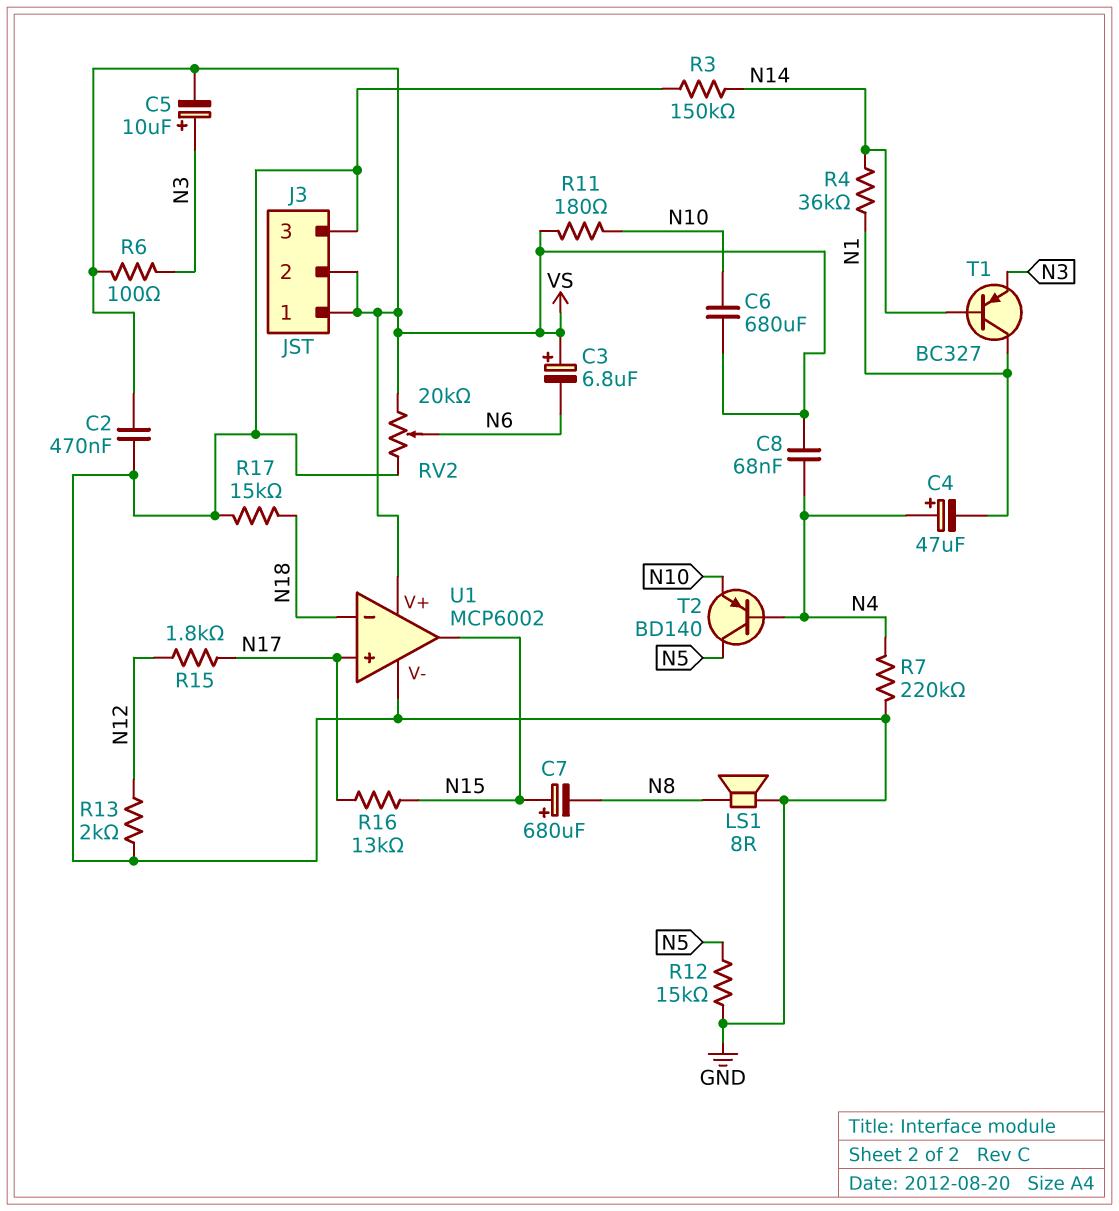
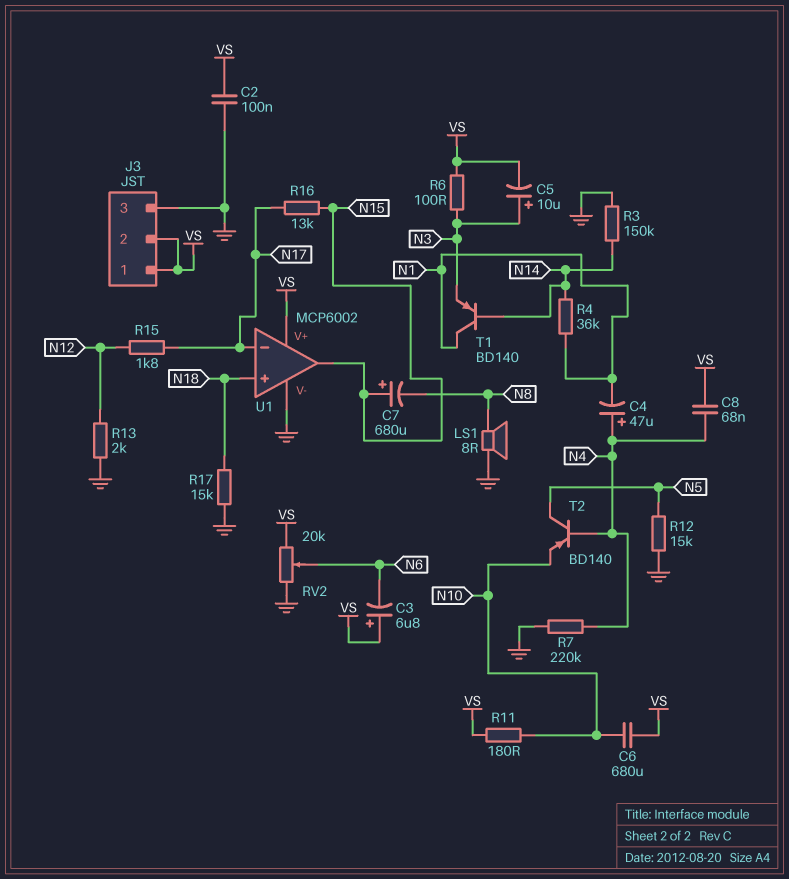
C2: 470nF (GND, VS) -> 100nF (GND, VS)
T1: PNP BC327 (B N14, C N1, E N3) -> PNP BD140 (B N14, C N1, E N3)
U1 pin in+: N17 -> N18
U1 pin in-: N18 -> N17

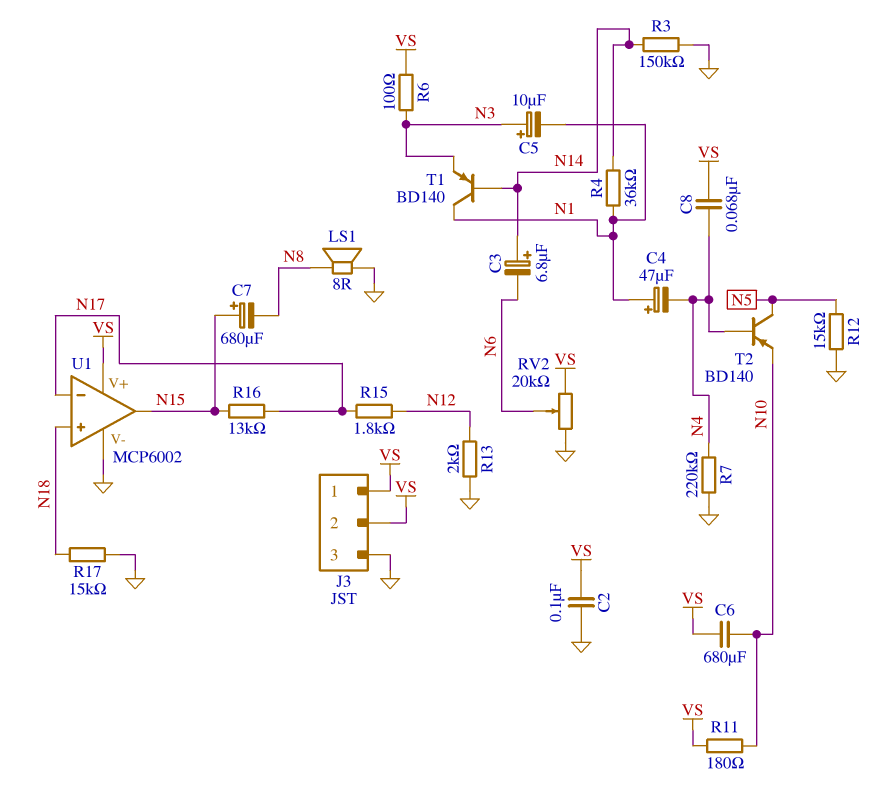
C3: 6.8uF (plus VS, minus N6) -> 6.8uF (plus N14, minus N6)
C4: 47uF (plus N4, minus N1) -> 47uF (plus N1, minus N4)
C5: 10uF (plus N3, minus VS) -> 10uF (plus N3, minus N1)

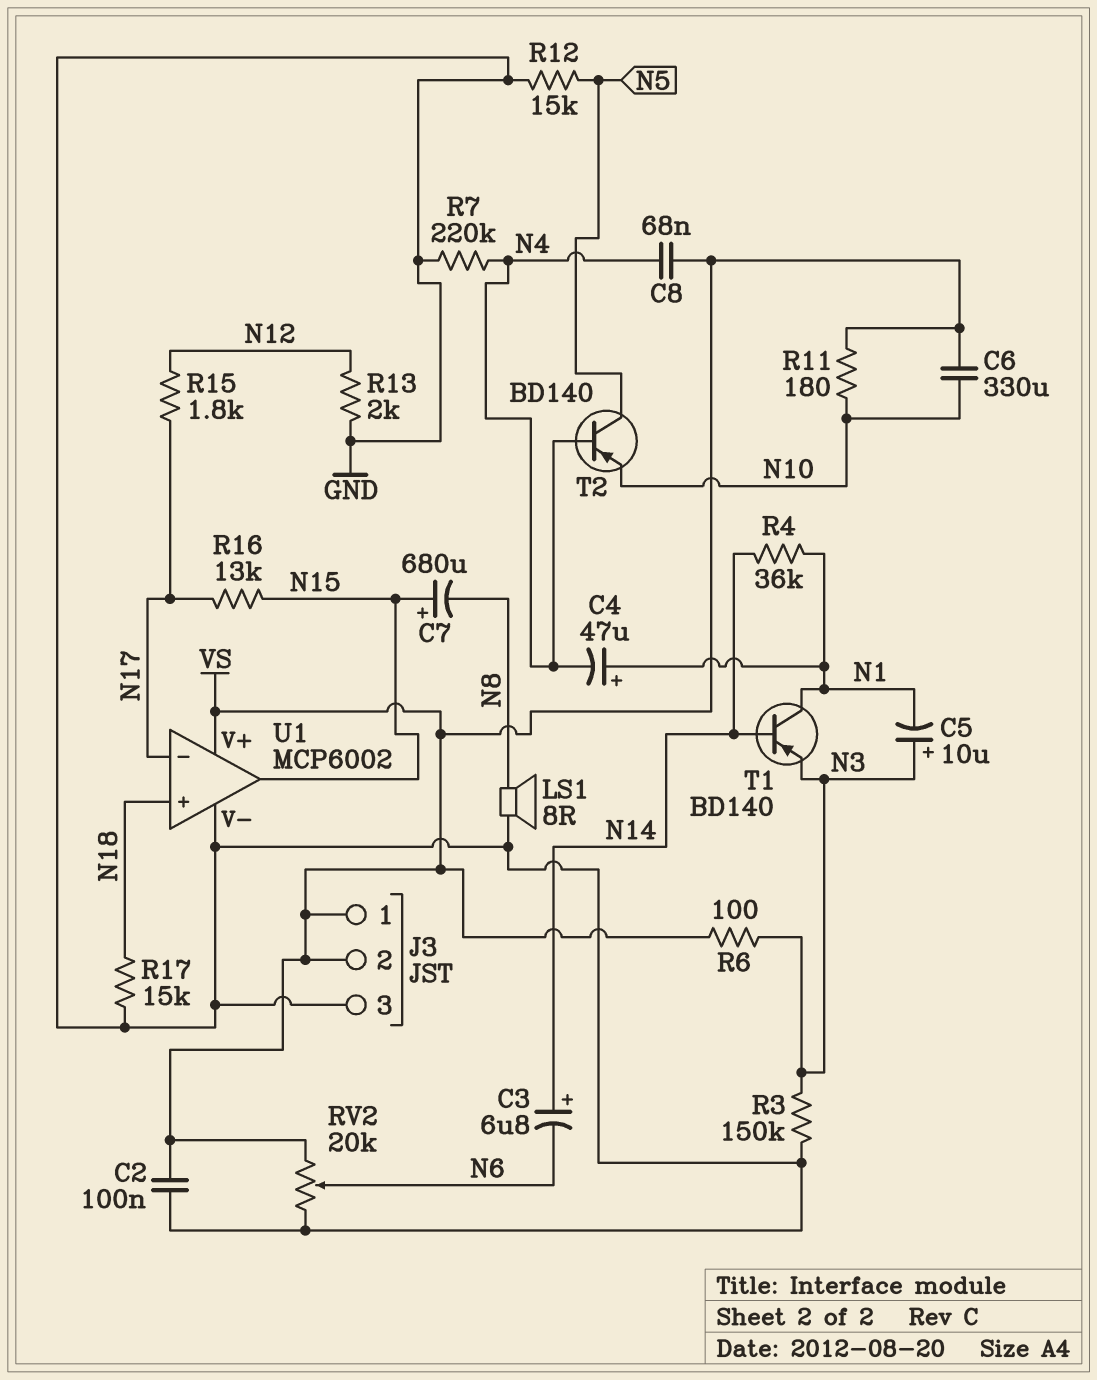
C6: 680uF (N10, VS) -> 330uF (N10, VS)
R3: 150k (GND, N14) -> 150k (GND, N3)

